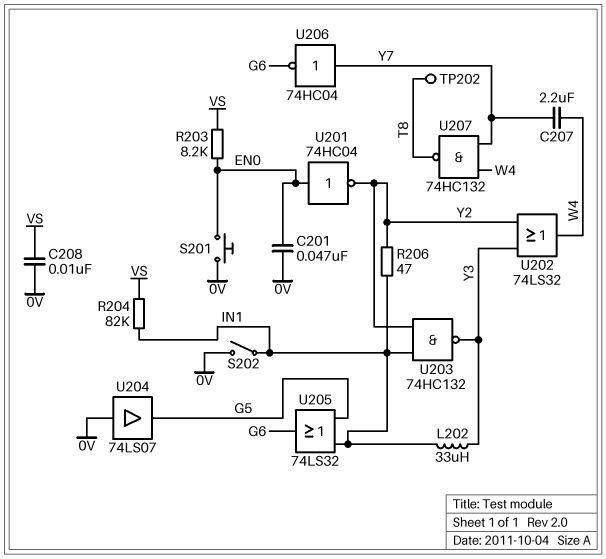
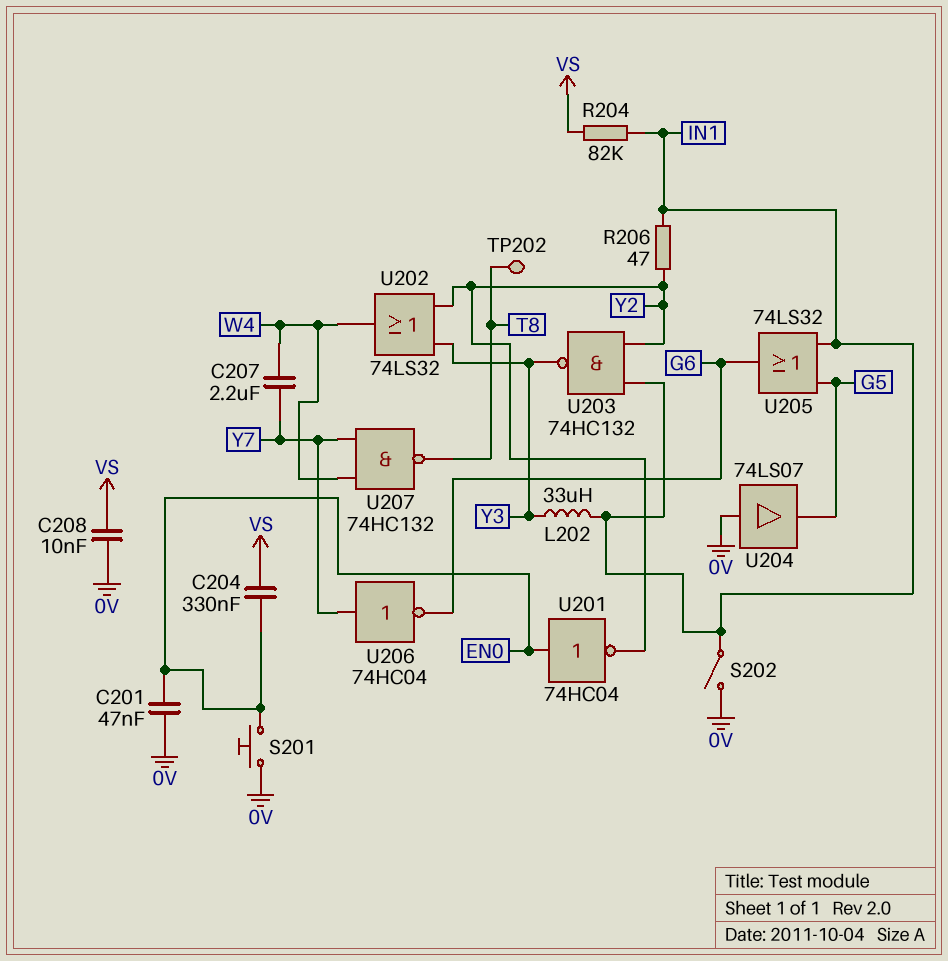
C204: none -> 330nF (EN0, VS)
R203: 8.2k (EN0, VS) -> none

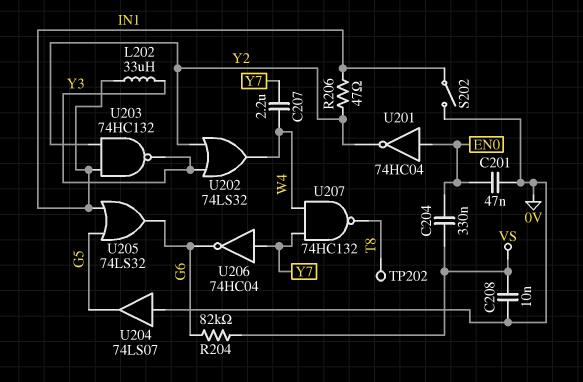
R204: 82k (IN1, VS) -> 82k (G6, VS)
S201: button (0V, EN0) -> none

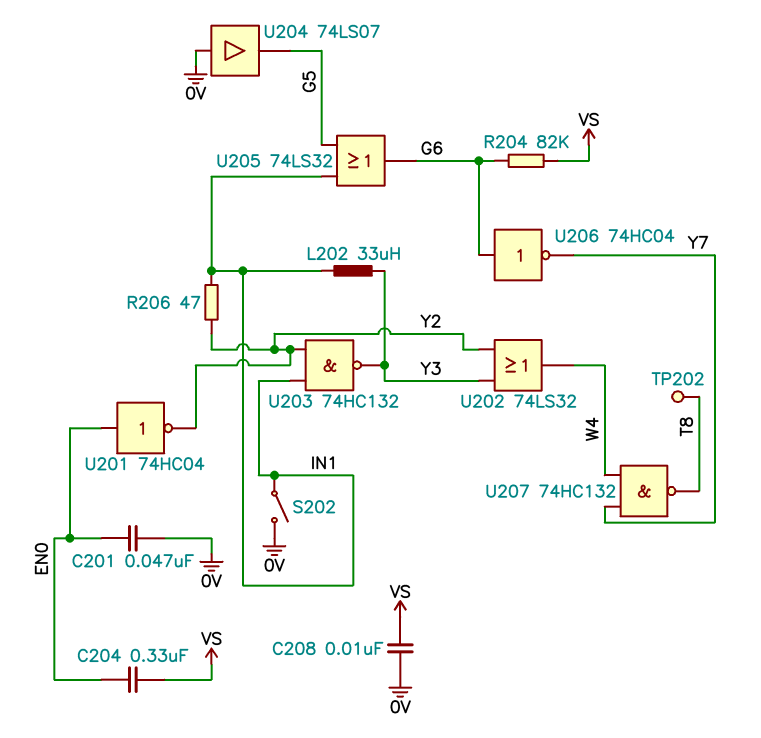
C207: 2.2uF (W4, Y7) -> none
U206: NOT 74HC04 (in Y7, out G6) -> NOT 74HC04 (in G6, out Y7)

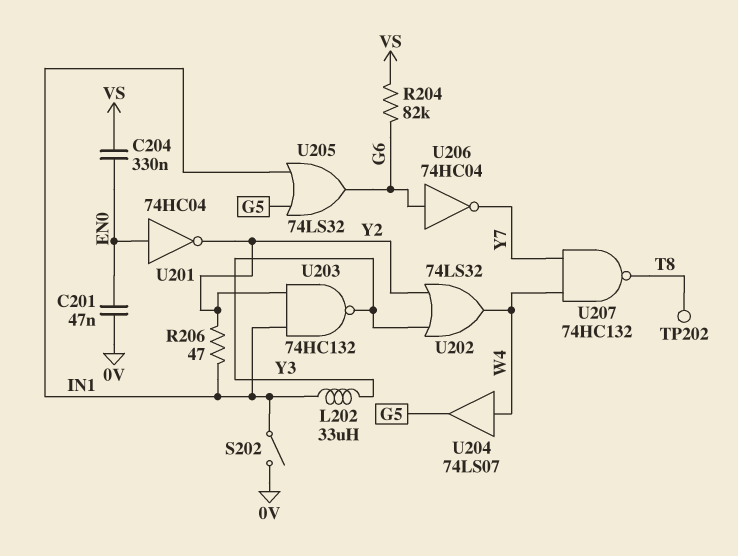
C208: 10nF (0V, VS) -> none
U204: buffer 74LS07 (in 0V, out G5) -> buffer 74LS07 (in W4, out G5)

